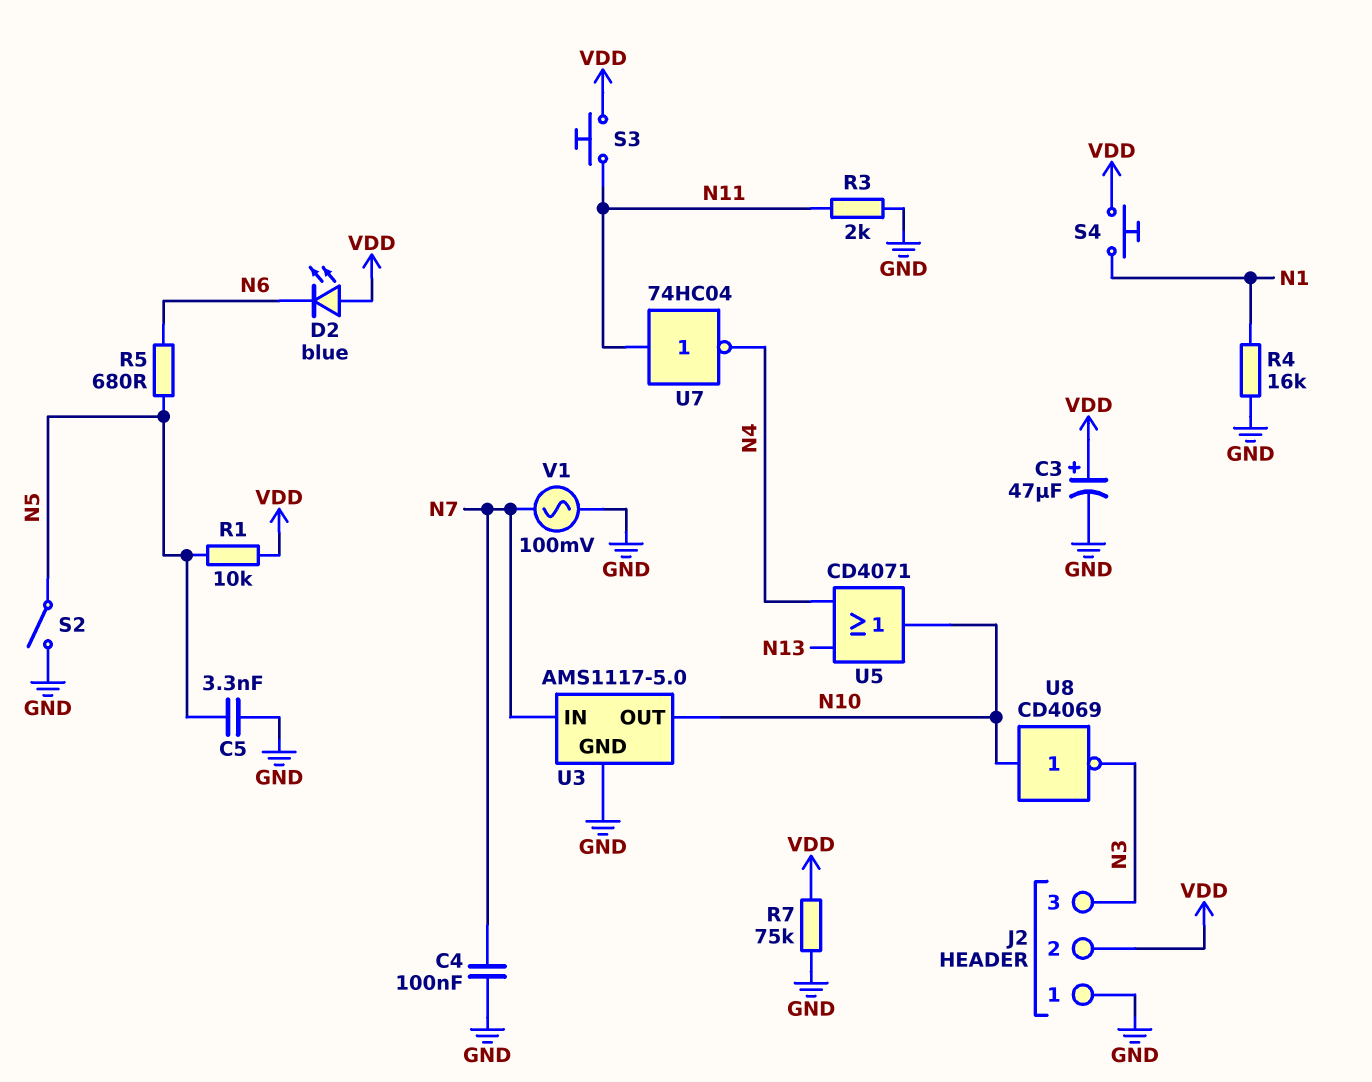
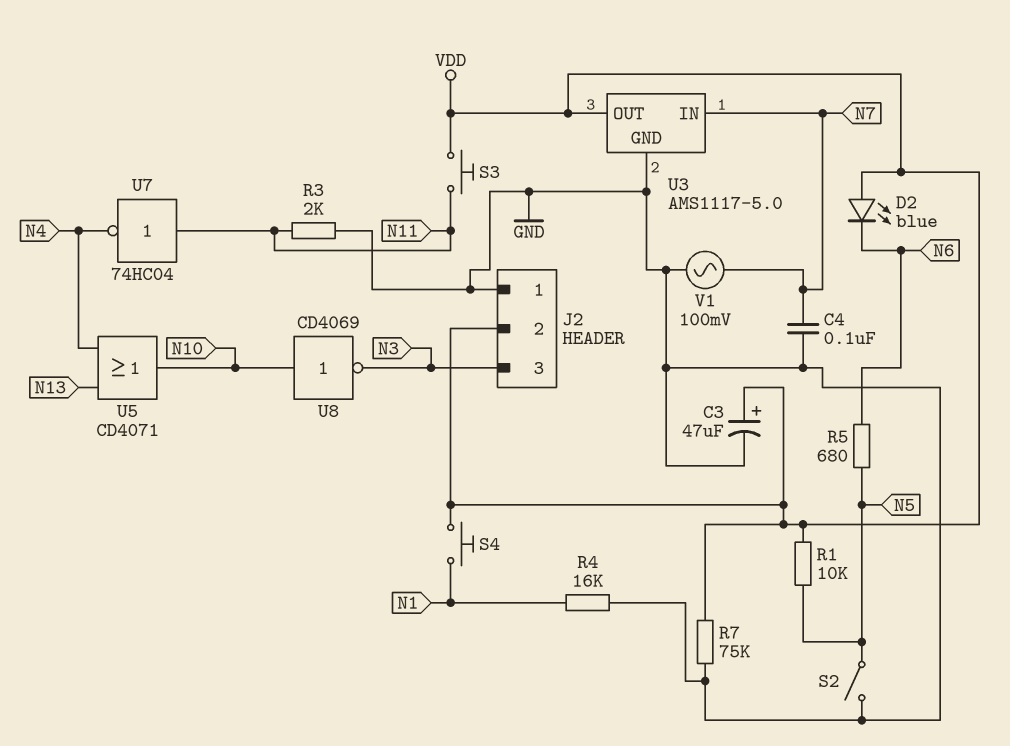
C5: 3.3nF (GND, N5) -> none
U3 pin OUT: N10 -> VDD

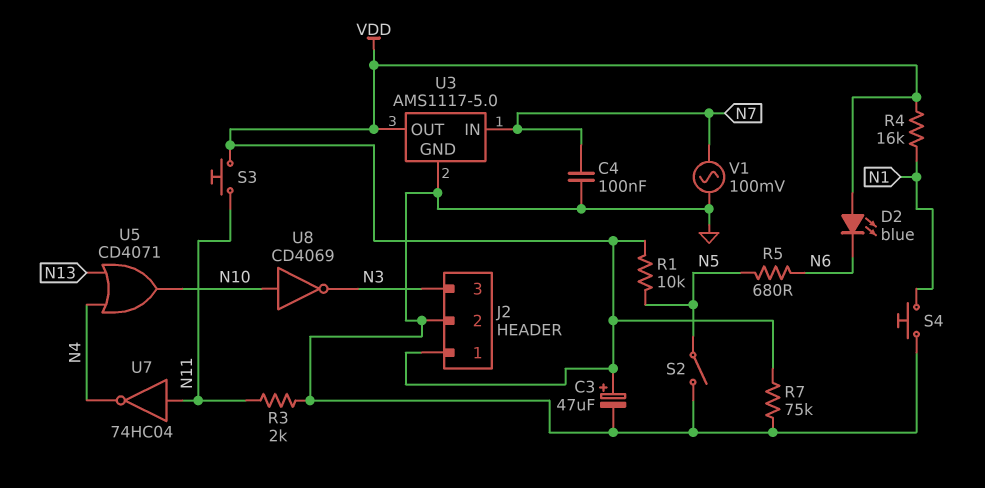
J2 pin 1: GND -> VDD
J2 pin 2: VDD -> GND
R4: 16k (GND, N1) -> 16k (N1, VDD)
S4: button (N1, VDD) -> button (GND, N1)

